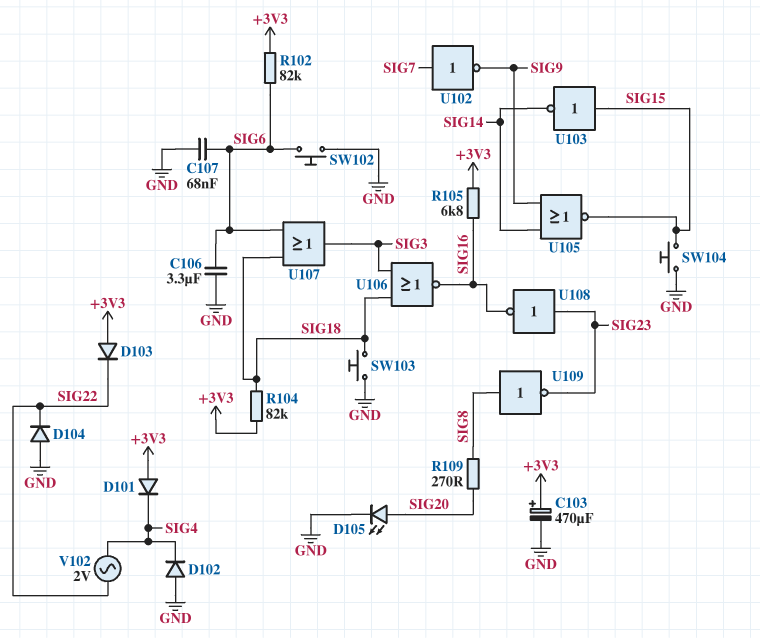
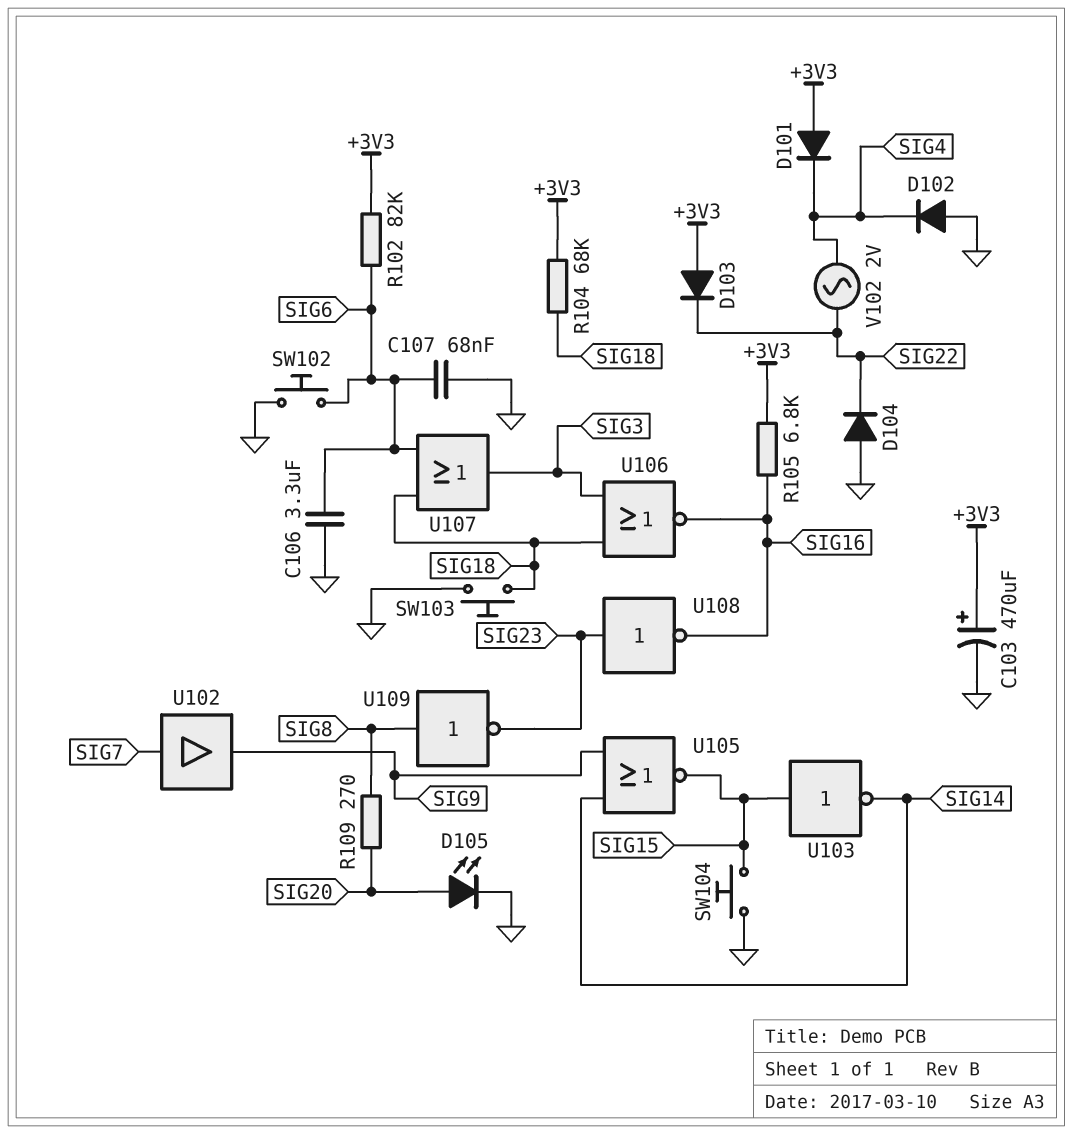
R104: 82k (+3V3, SIG18) -> 68k (+3V3, SIG18)
U102: NOT (in SIG7, out SIG9) -> buffer (in SIG7, out SIG9)

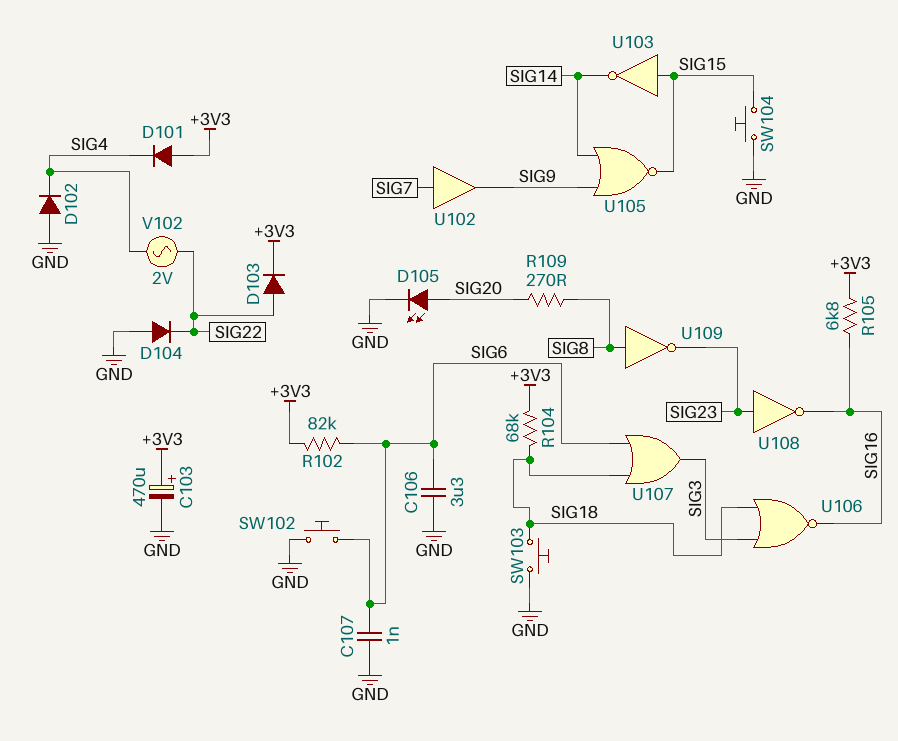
C107: 68nF (GND, SIG6) -> 1nF (GND, SIG6)
D103: diode (A +3V3, K SIG22) -> diode (A SIG22, K +3V3)

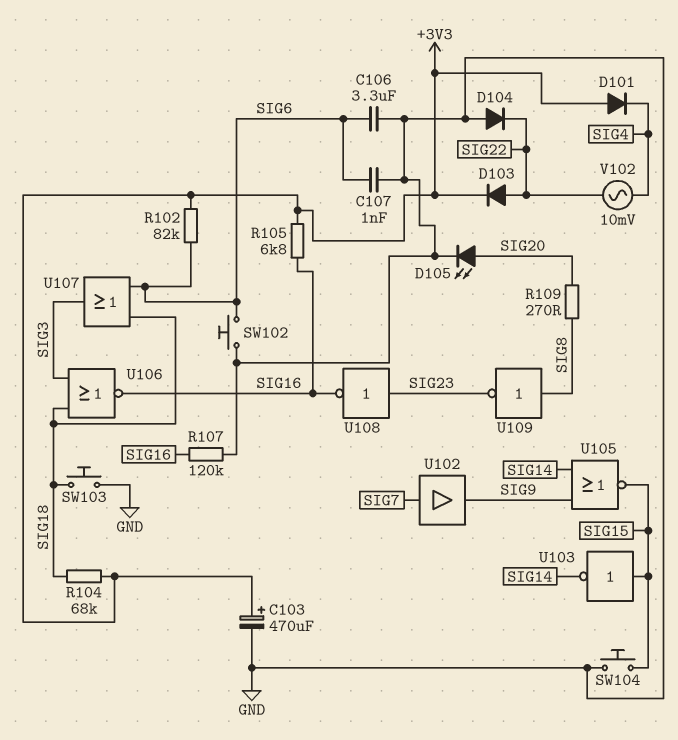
D102: diode (A GND, K SIG4) -> none
R107: none -> 120k (GND, SIG16)
V102: AC 2V (SIG4, SIG22) -> AC 10mV (SIG4, SIG22)

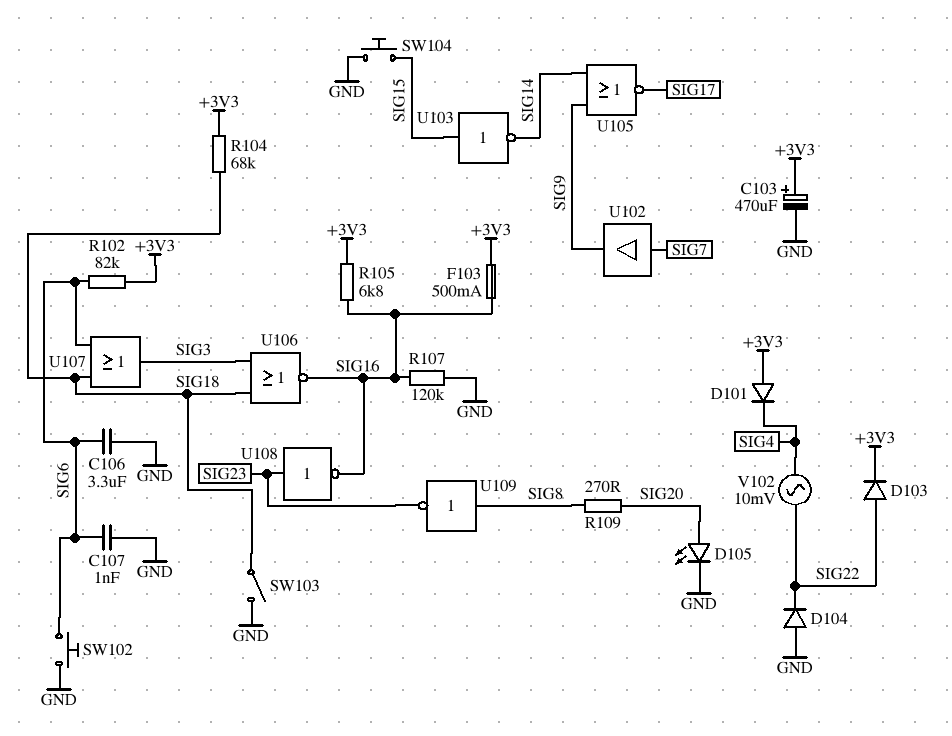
F103: none -> 500mA (+3V3, SIG16)
SW103: button (GND, SIG18) -> switch (GND, SIG18)
U105: NOR (in SIG9, in SIG14, out SIG15) -> NOR (in SIG9, in SIG14, out SIG17)

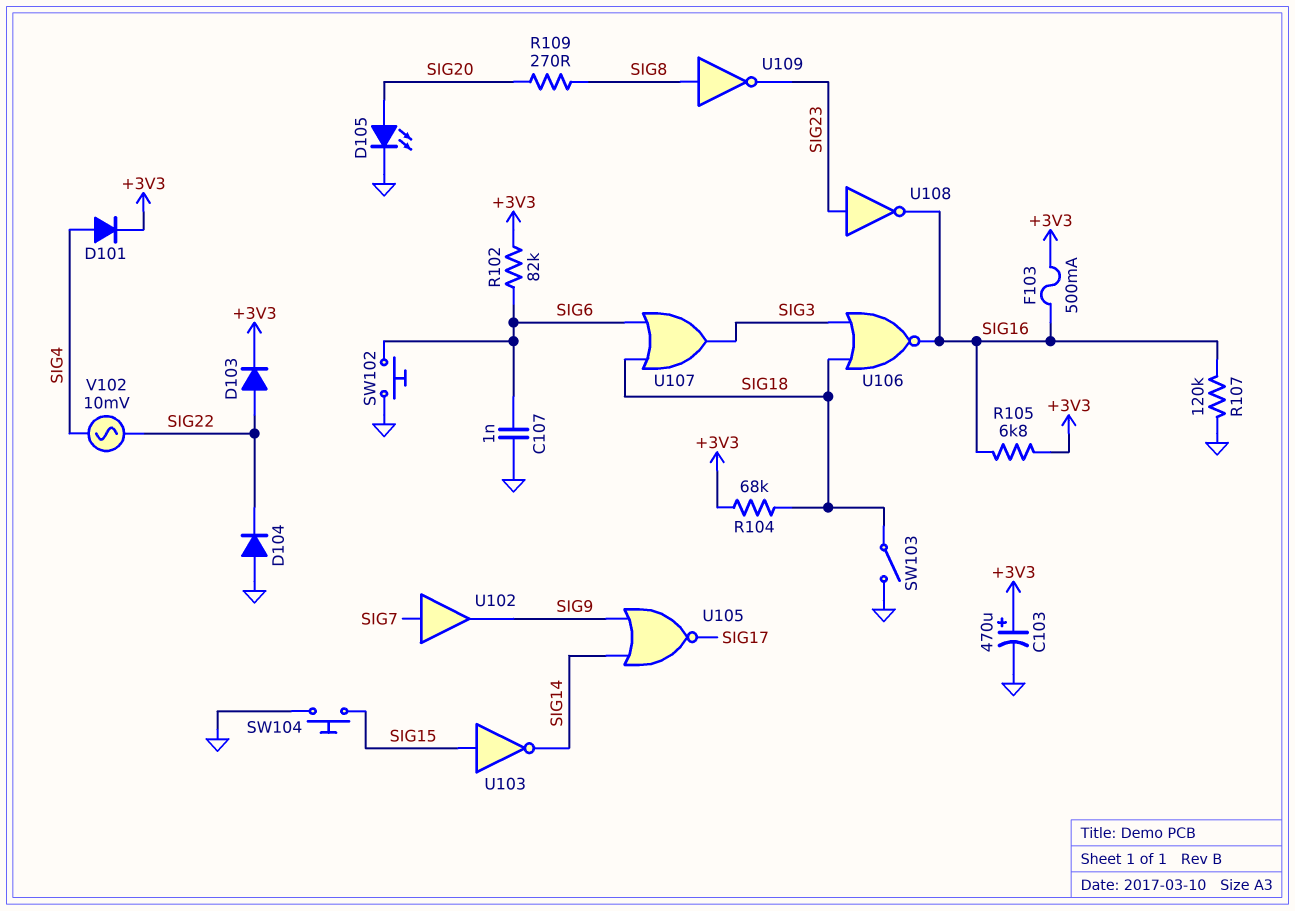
C106: 3.3uF (GND, SIG6) -> none
D101: diode (A +3V3, K SIG4) -> diode (A SIG4, K +3V3)

